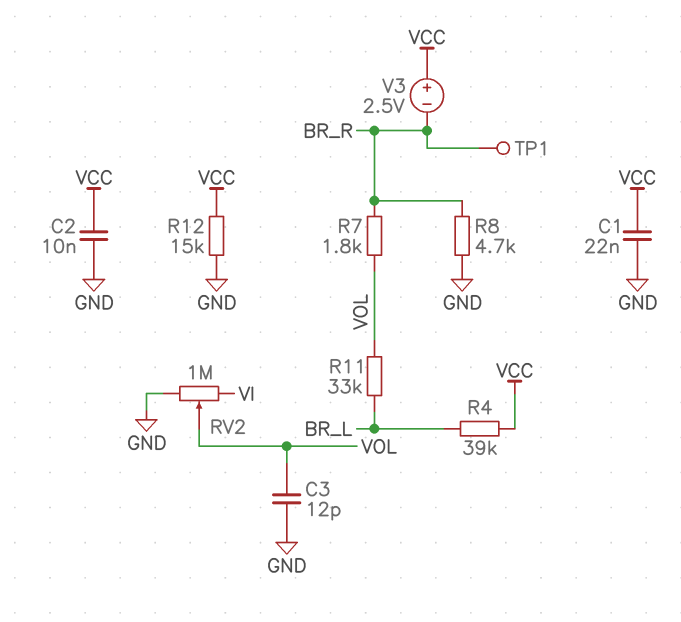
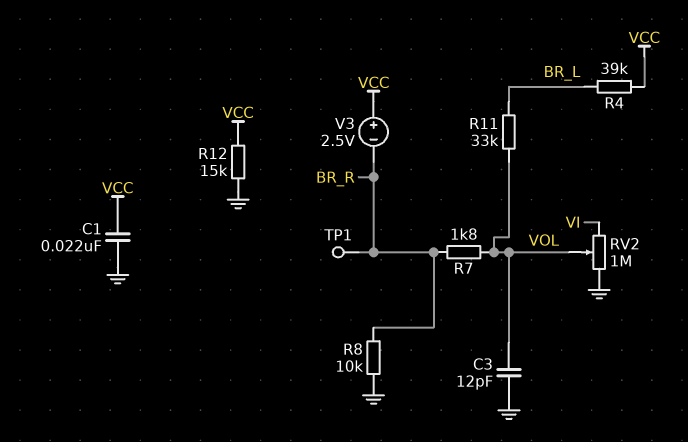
C2: 10nF (GND, VCC) -> none
R8: 4.7k (BR_R, GND) -> 10k (BR_R, GND)

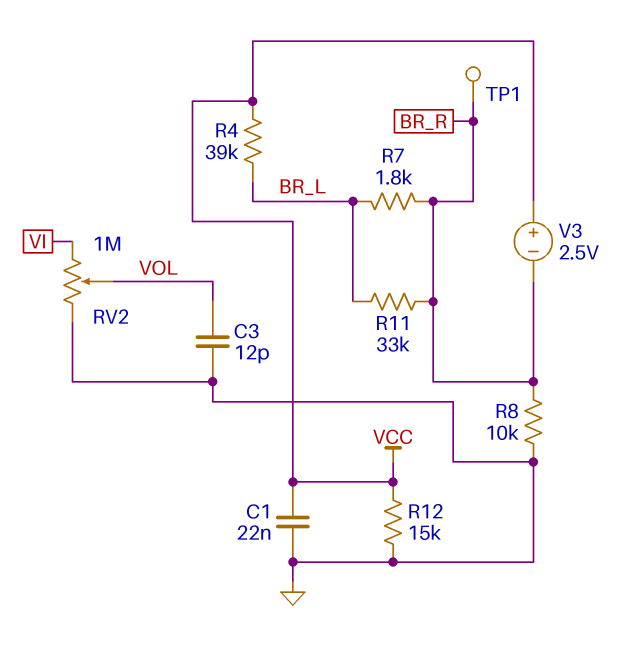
R7: 1.8k (BR_R, VOL) -> 1.8k (BR_L, BR_R)
R11: 33k (BR_L, VOL) -> 33k (BR_L, BR_R)

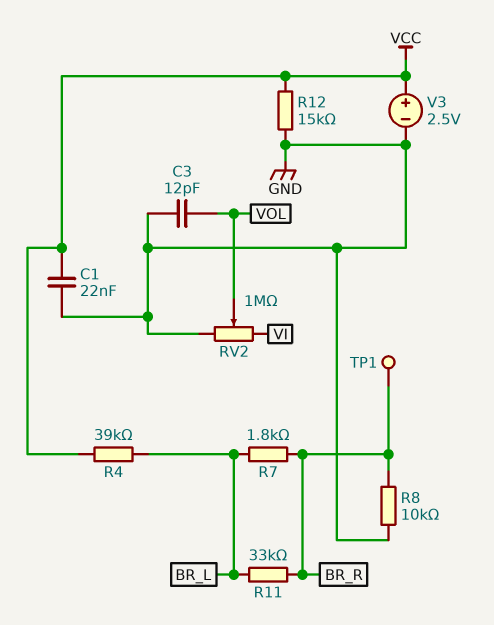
V3: 2.5V (plus VCC, minus BR_R) -> 2.5V (plus VCC, minus GND)

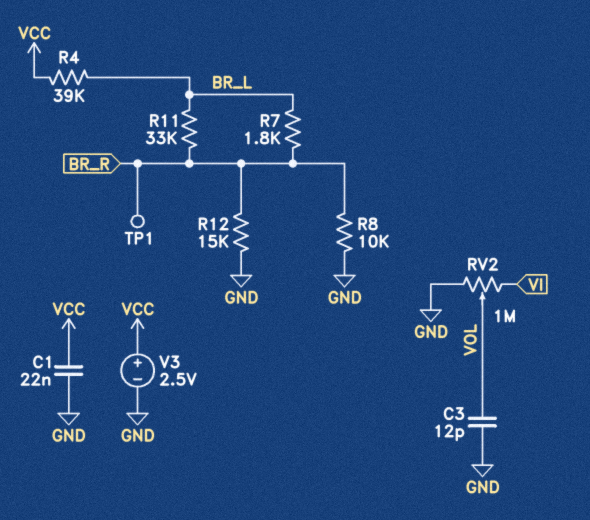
R12: 15k (GND, VCC) -> 15k (BR_R, GND)

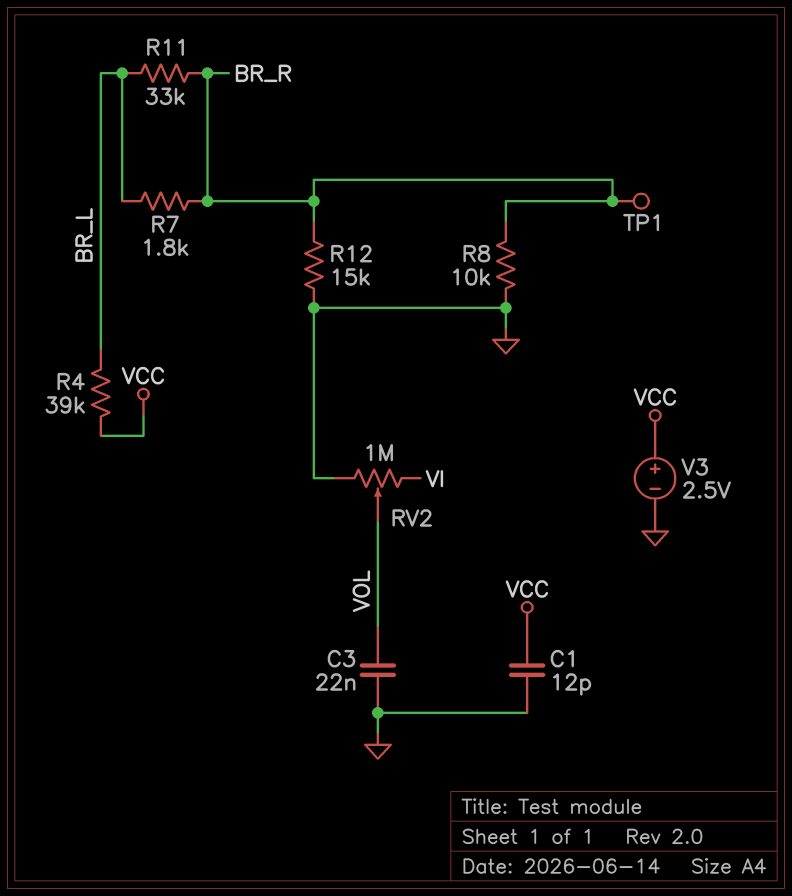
C1: 22nF (GND, VCC) -> 12pF (GND, VCC)
C3: 12pF (GND, VOL) -> 22nF (GND, VOL)

